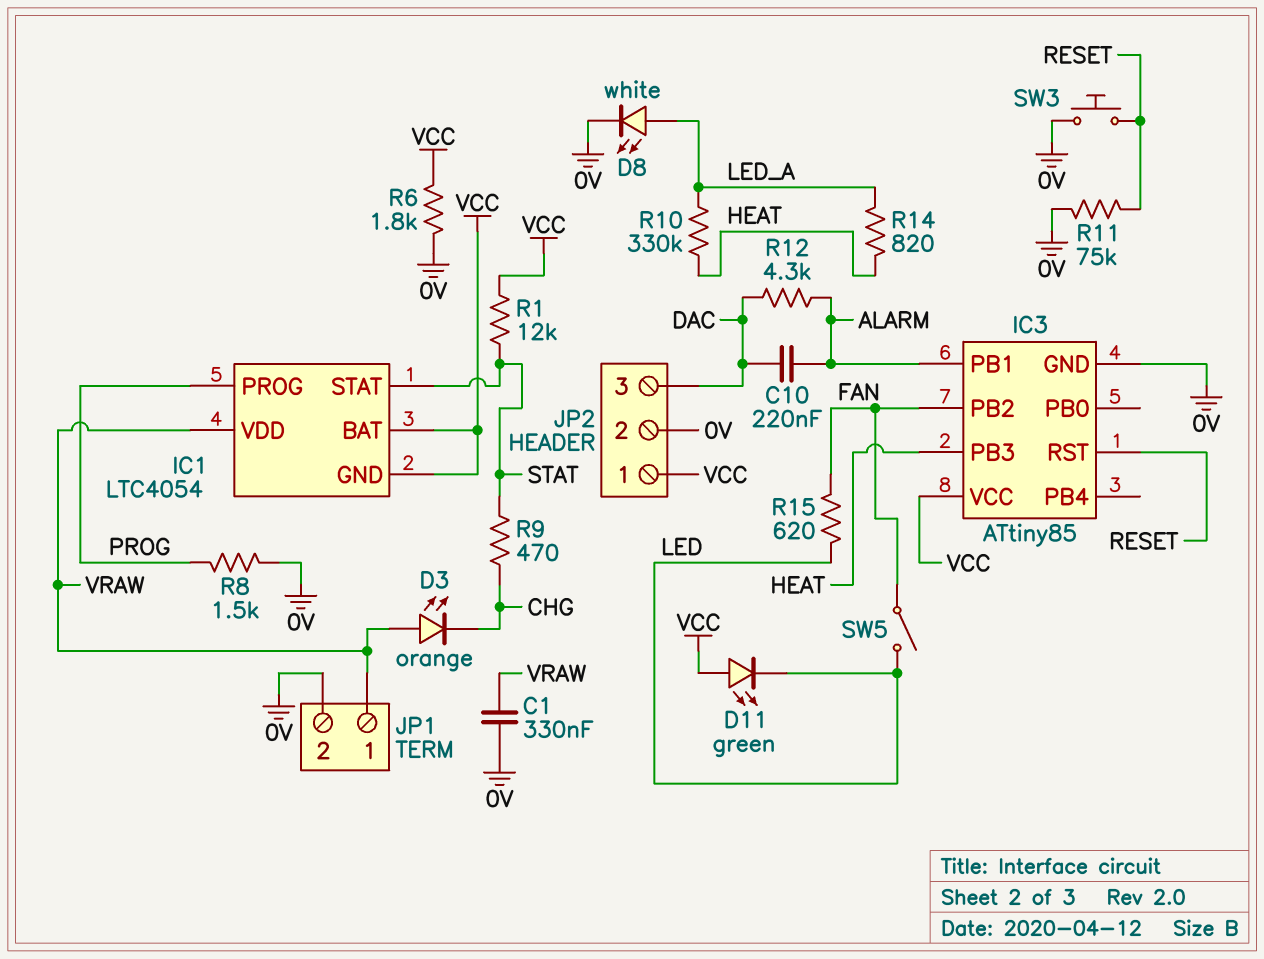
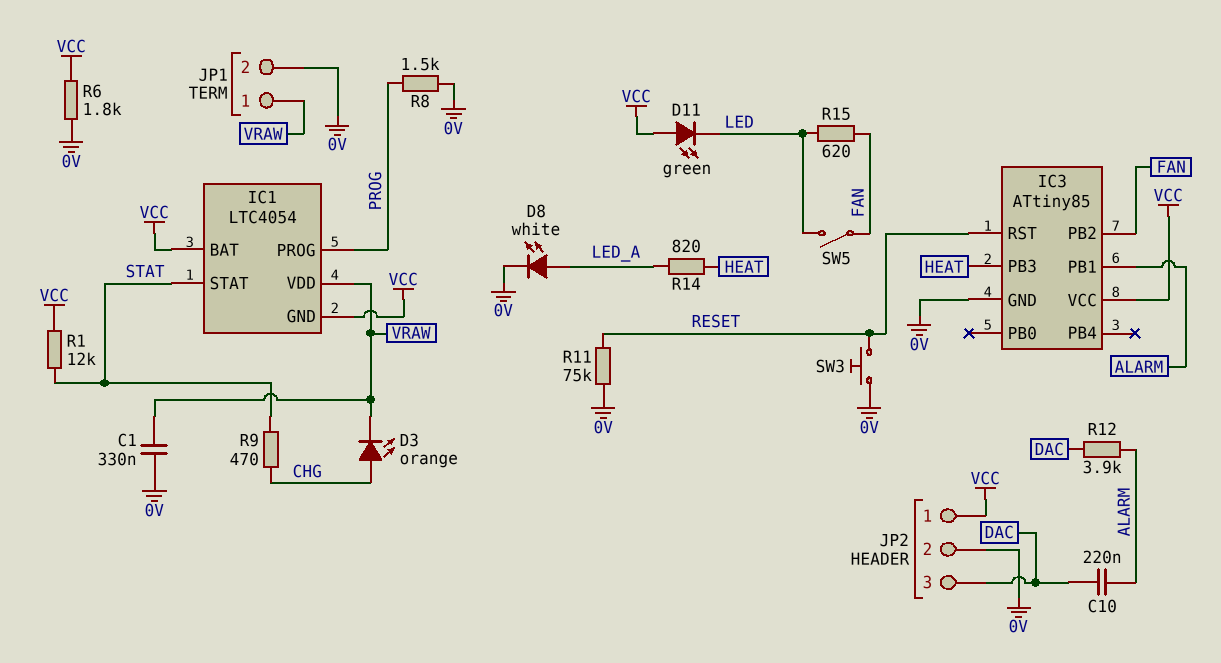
D3: LED orange (A VRAW, K CHG) -> LED orange (A CHG, K VRAW)
R10: 330k (HEAT, LED_A) -> none
R12: 4.3k (ALARM, DAC) -> 3.9k (ALARM, DAC)

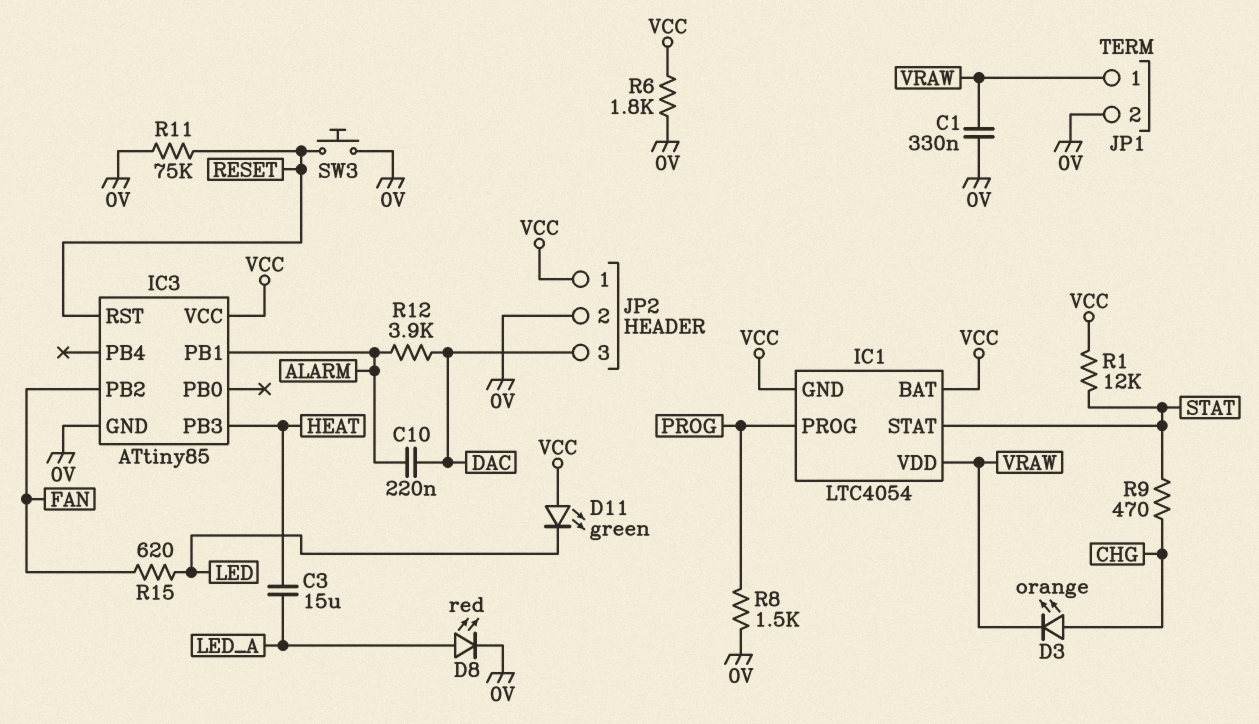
C3: none -> 15uF (HEAT, LED_A)
D8: LED white (A LED_A, K 0V) -> LED red (A LED_A, K 0V)
R14: 820 (HEAT, LED_A) -> none
SW5: switch (FAN, LED) -> none

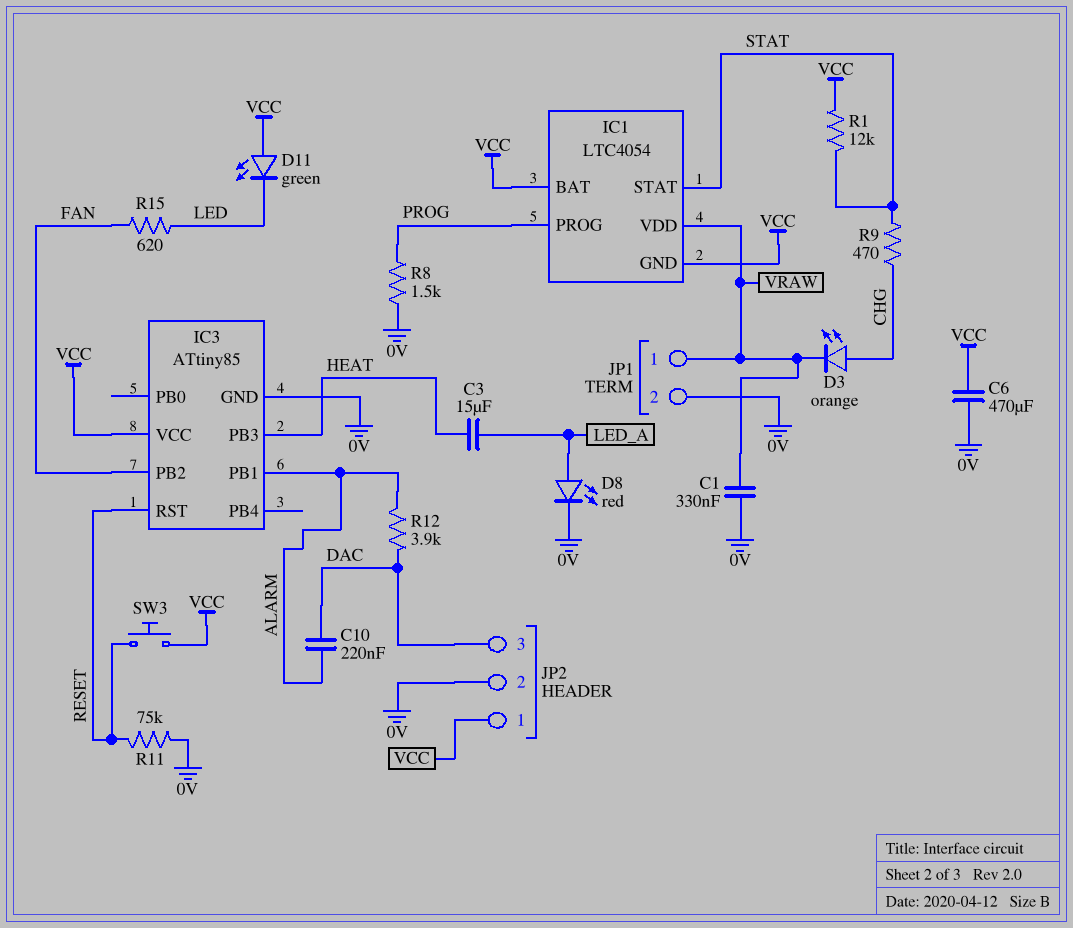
C6: none -> 470uF (0V, VCC)
R6: 1.8k (0V, VCC) -> none
SW3: button (0V, RESET) -> button (RESET, VCC)

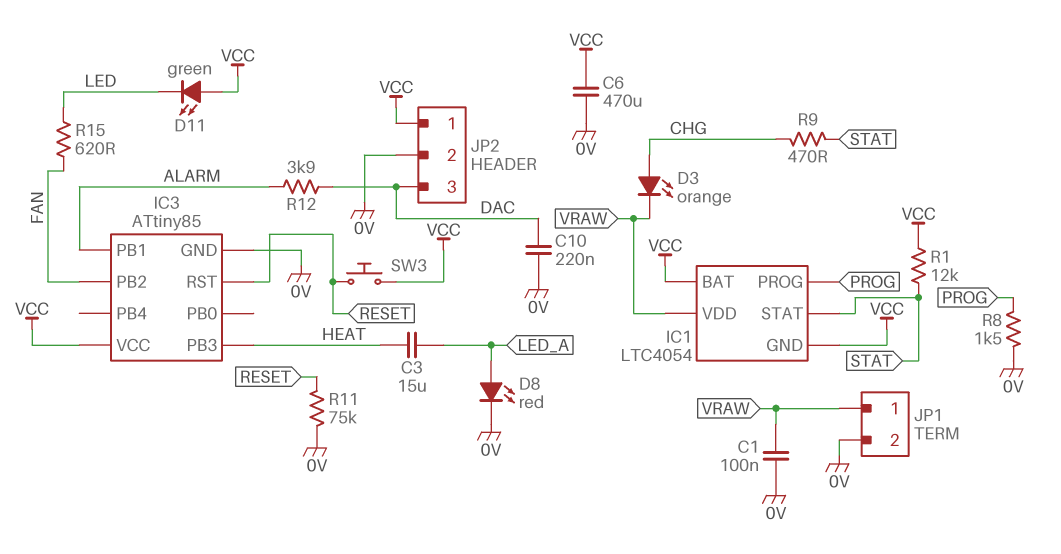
C1: 330nF (0V, VRAW) -> 100nF (0V, VRAW)
C10: 220nF (ALARM, DAC) -> 220nF (0V, DAC)

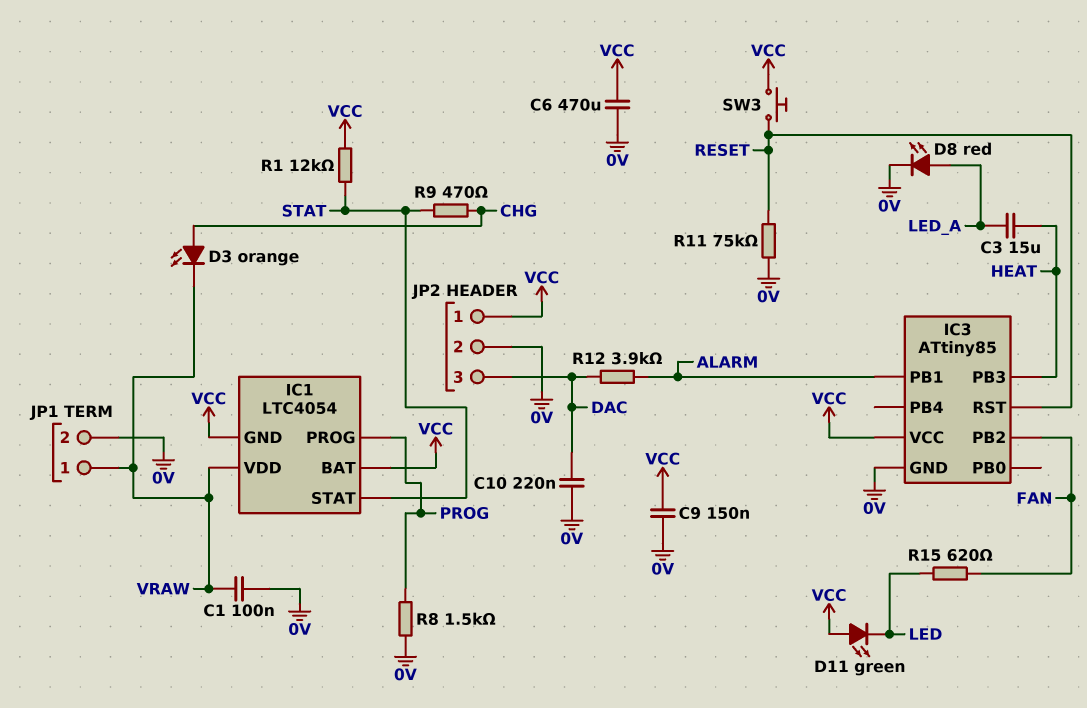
C9: none -> 150nF (0V, VCC)

